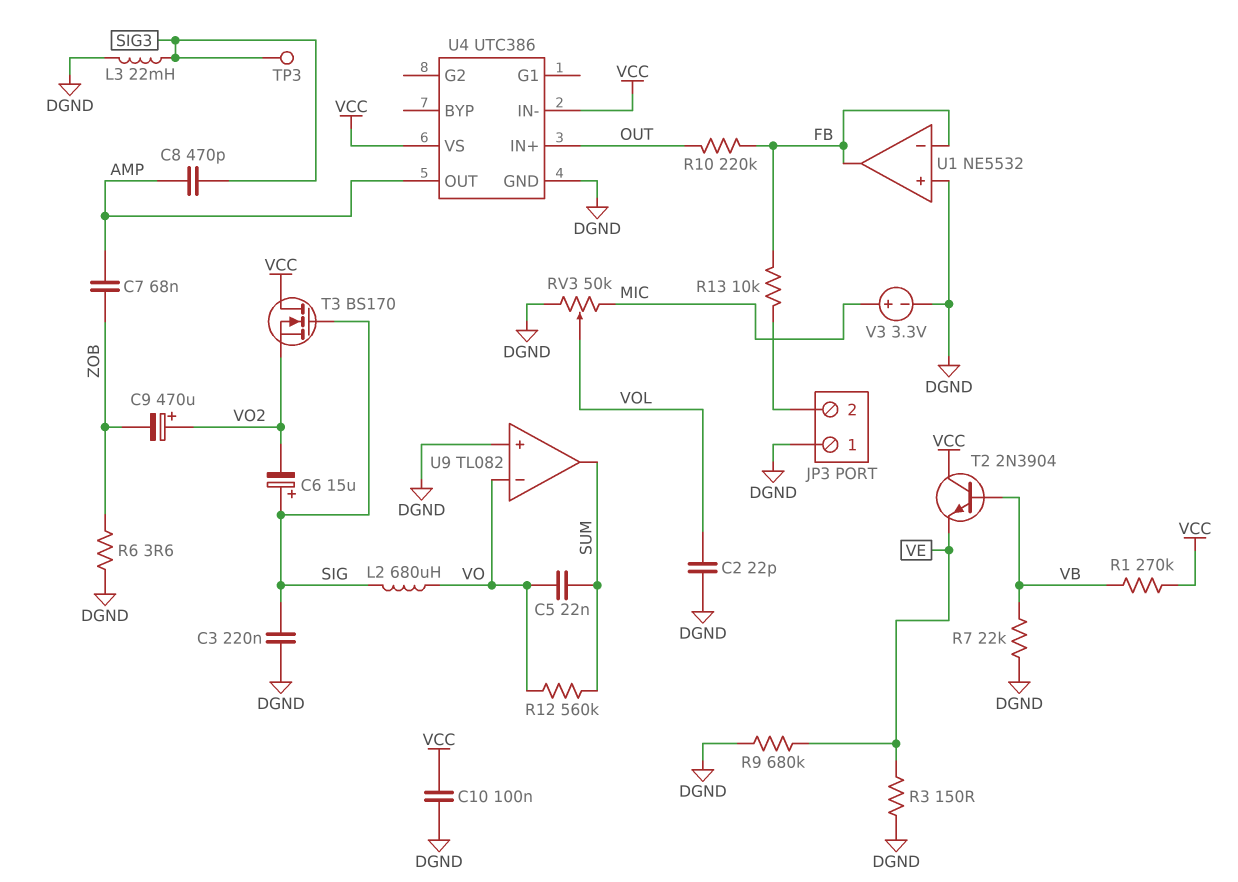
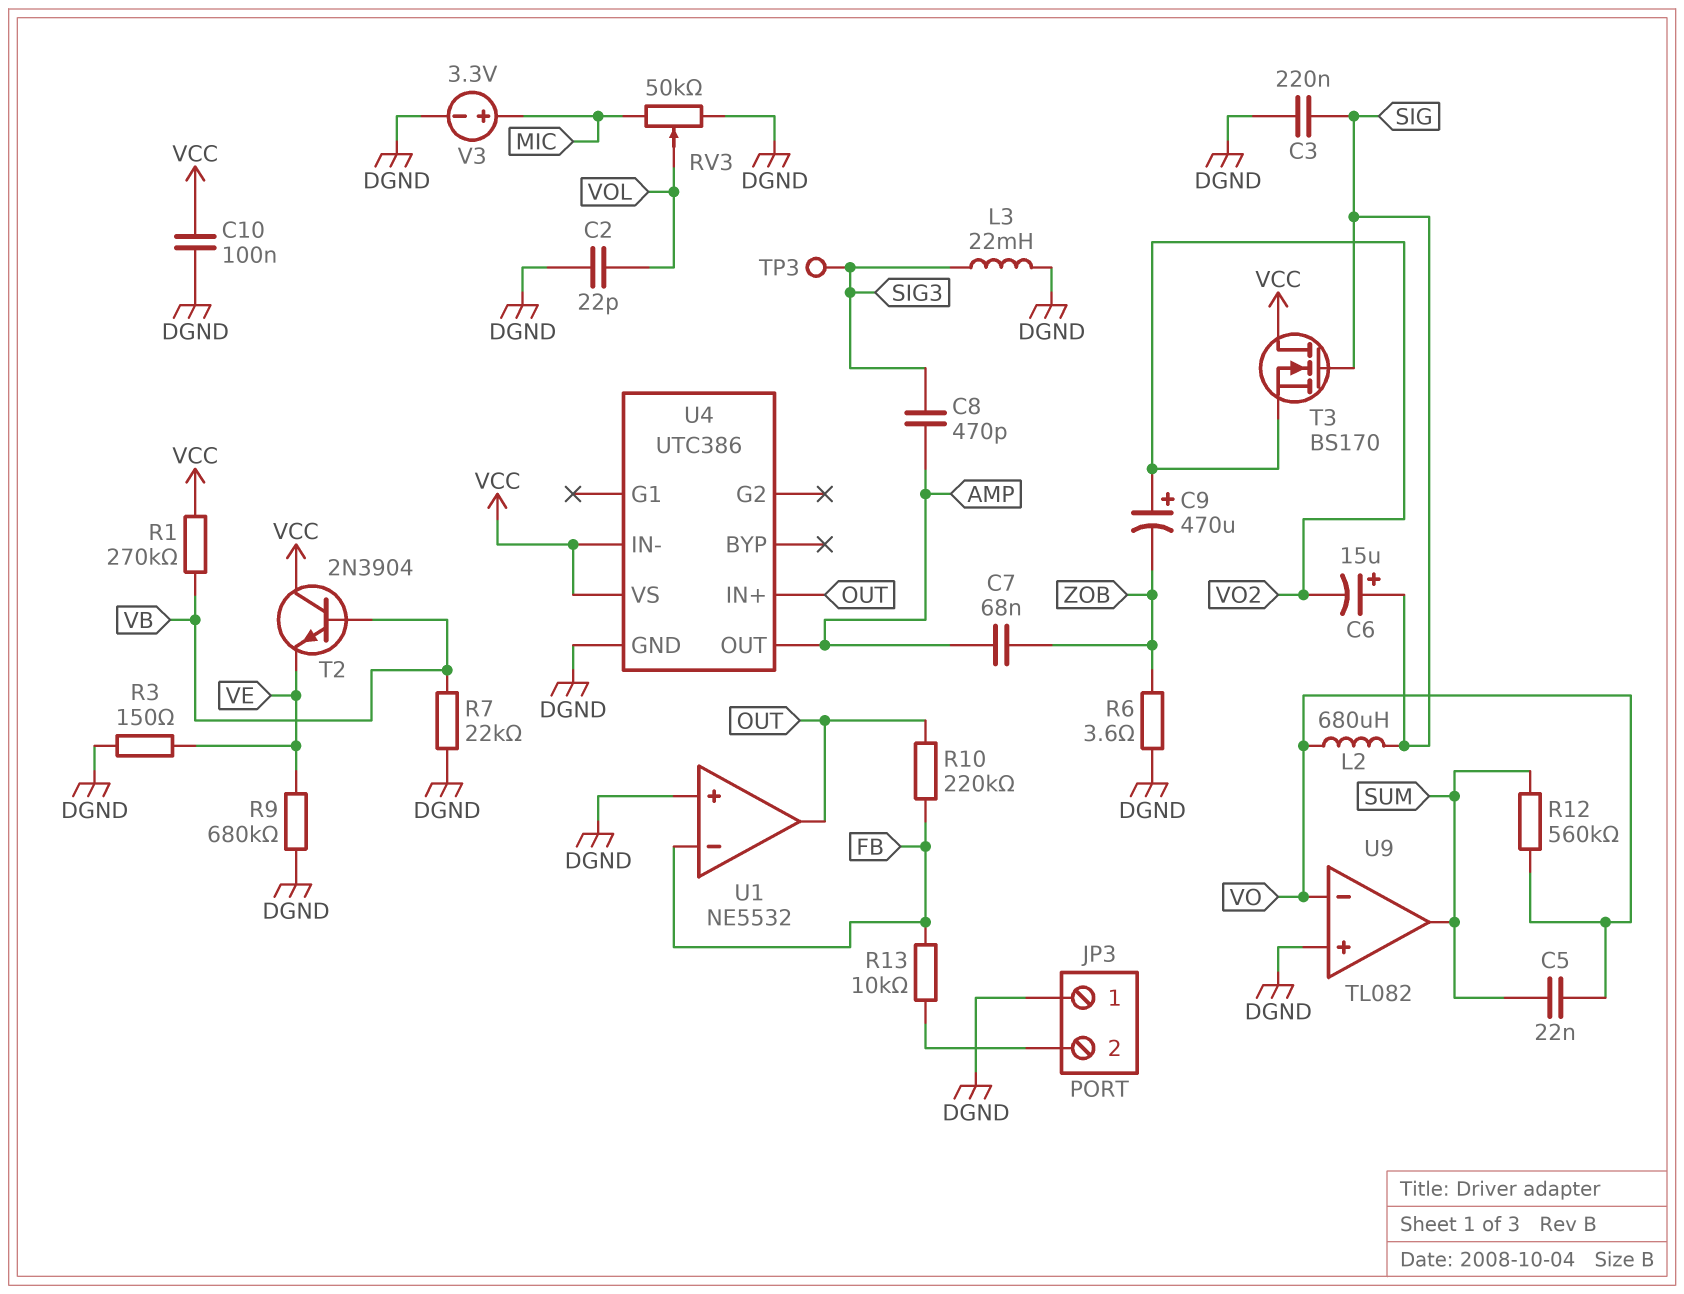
U1 pin out: FB -> OUT

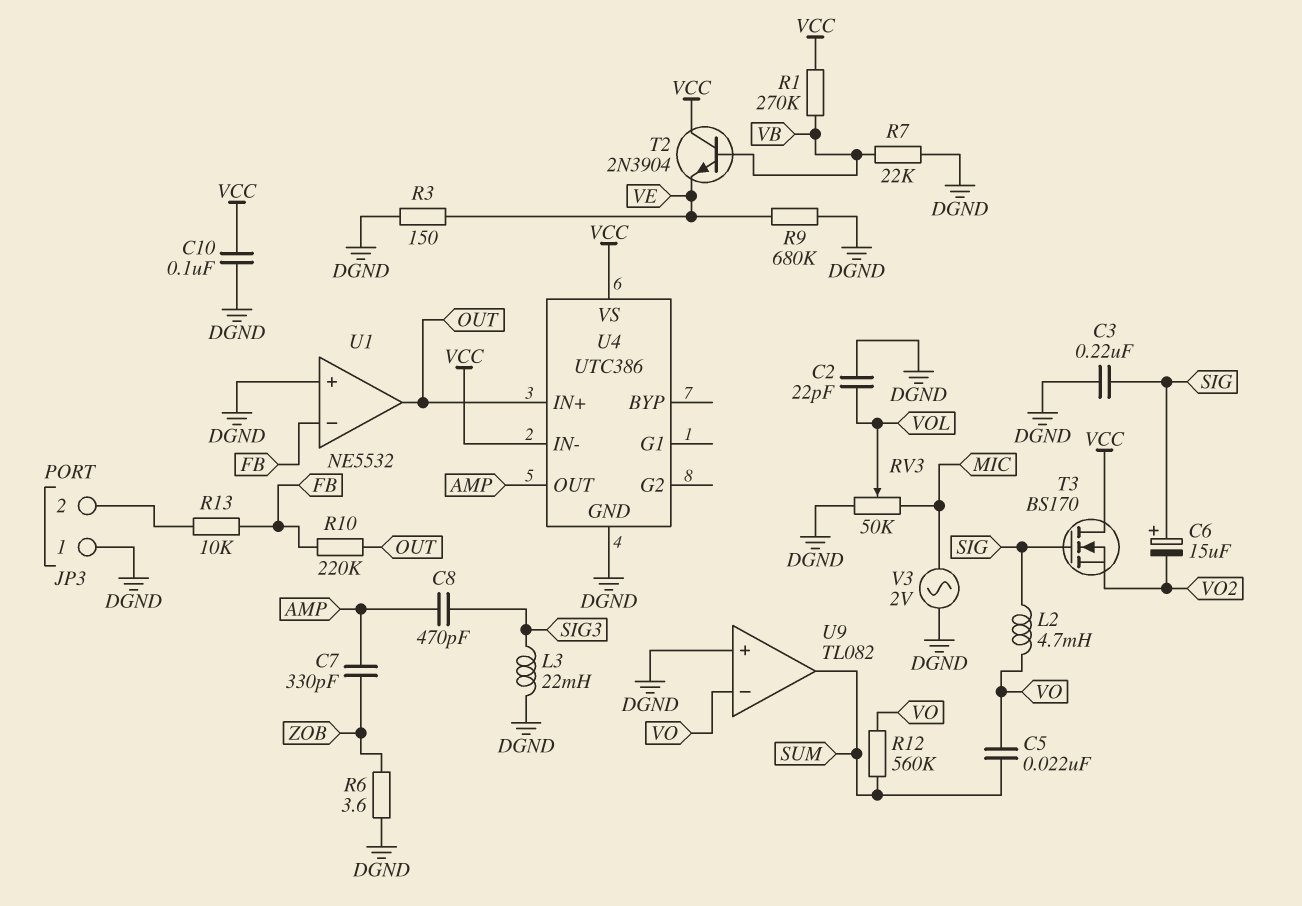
C7: 68nF (AMP, ZOB) -> 330pF (AMP, ZOB)
C9: 470uF (plus VO2, minus ZOB) -> none
L2: 680uH (SIG, VO) -> 4.7mH (SIG, VO)
TP3: test point (SIG3) -> none
V3: 3.3V (plus MIC, minus DGND) -> AC 2V (DGND, MIC)

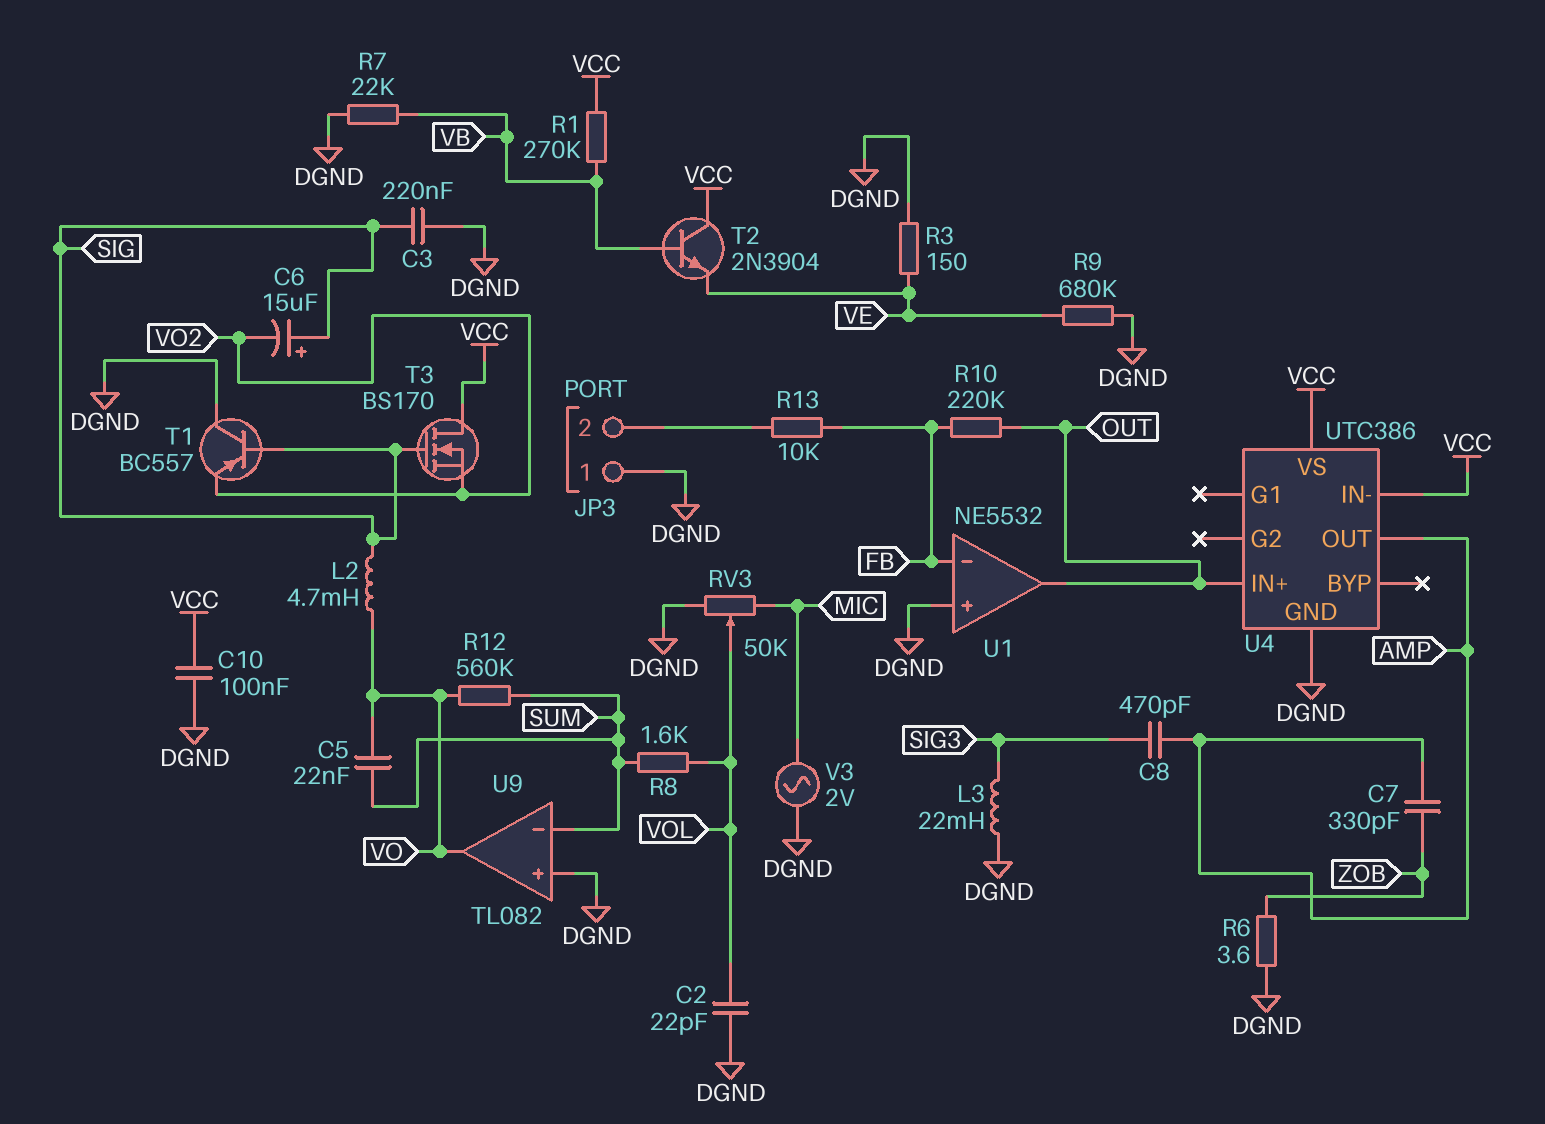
R8: none -> 1.6k (SUM, VOL)
T1: none -> PNP BC557 (B SIG, C DGND, E VO2)
U9 pin in-: VO -> SUM
U9 pin out: SUM -> VO

